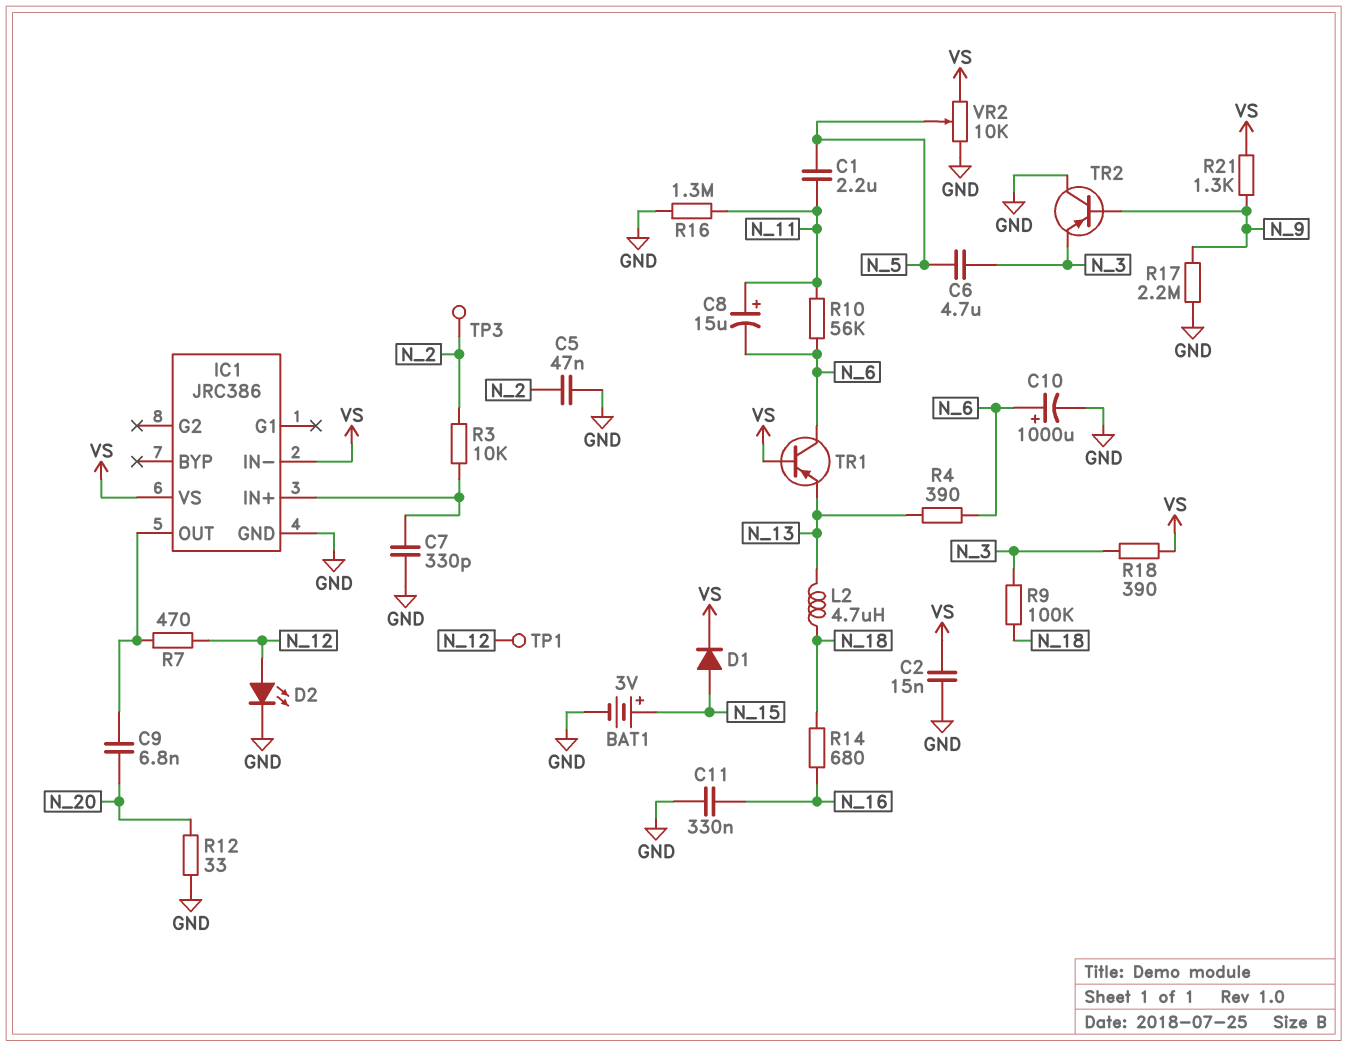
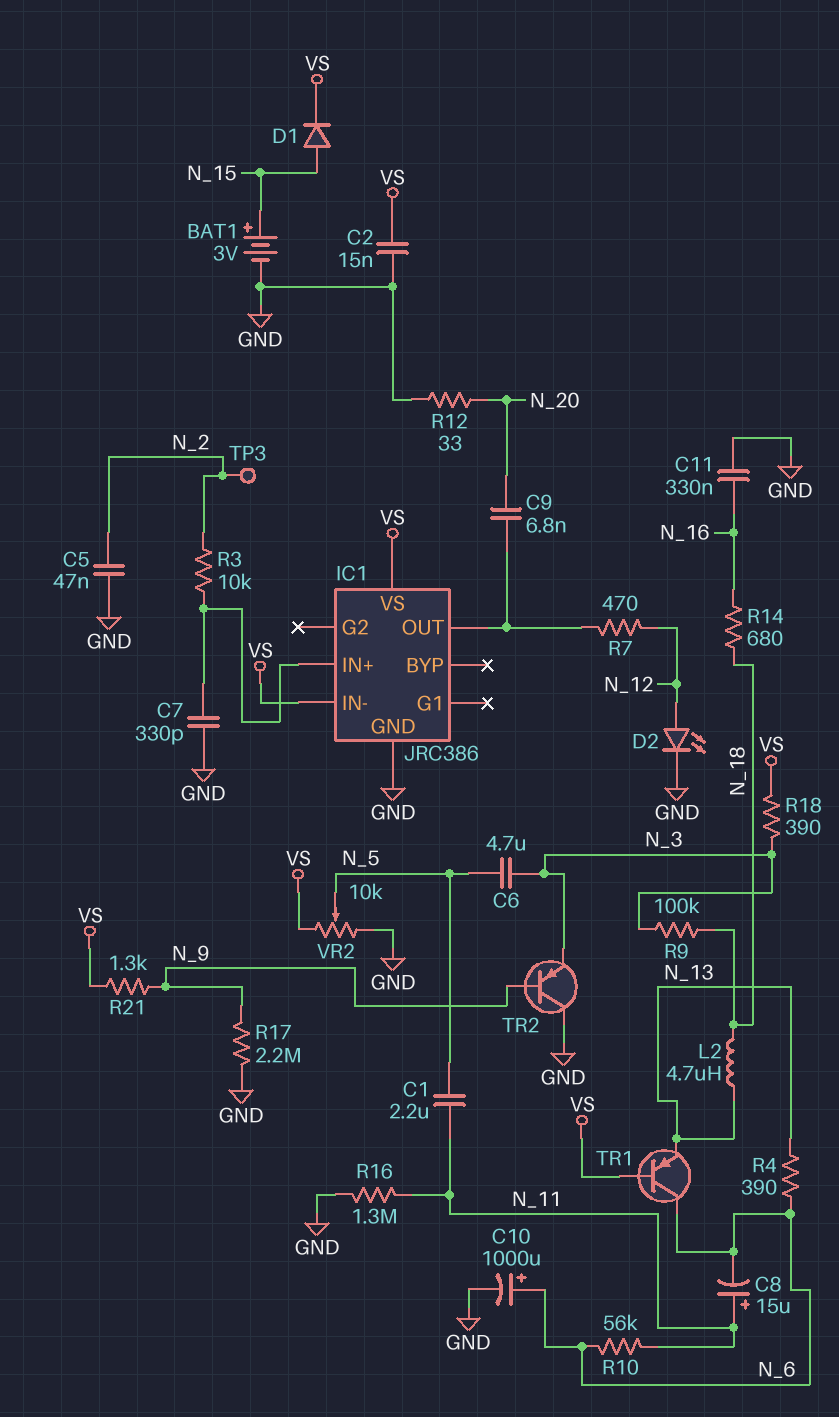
TP1: test point (N_12) -> none

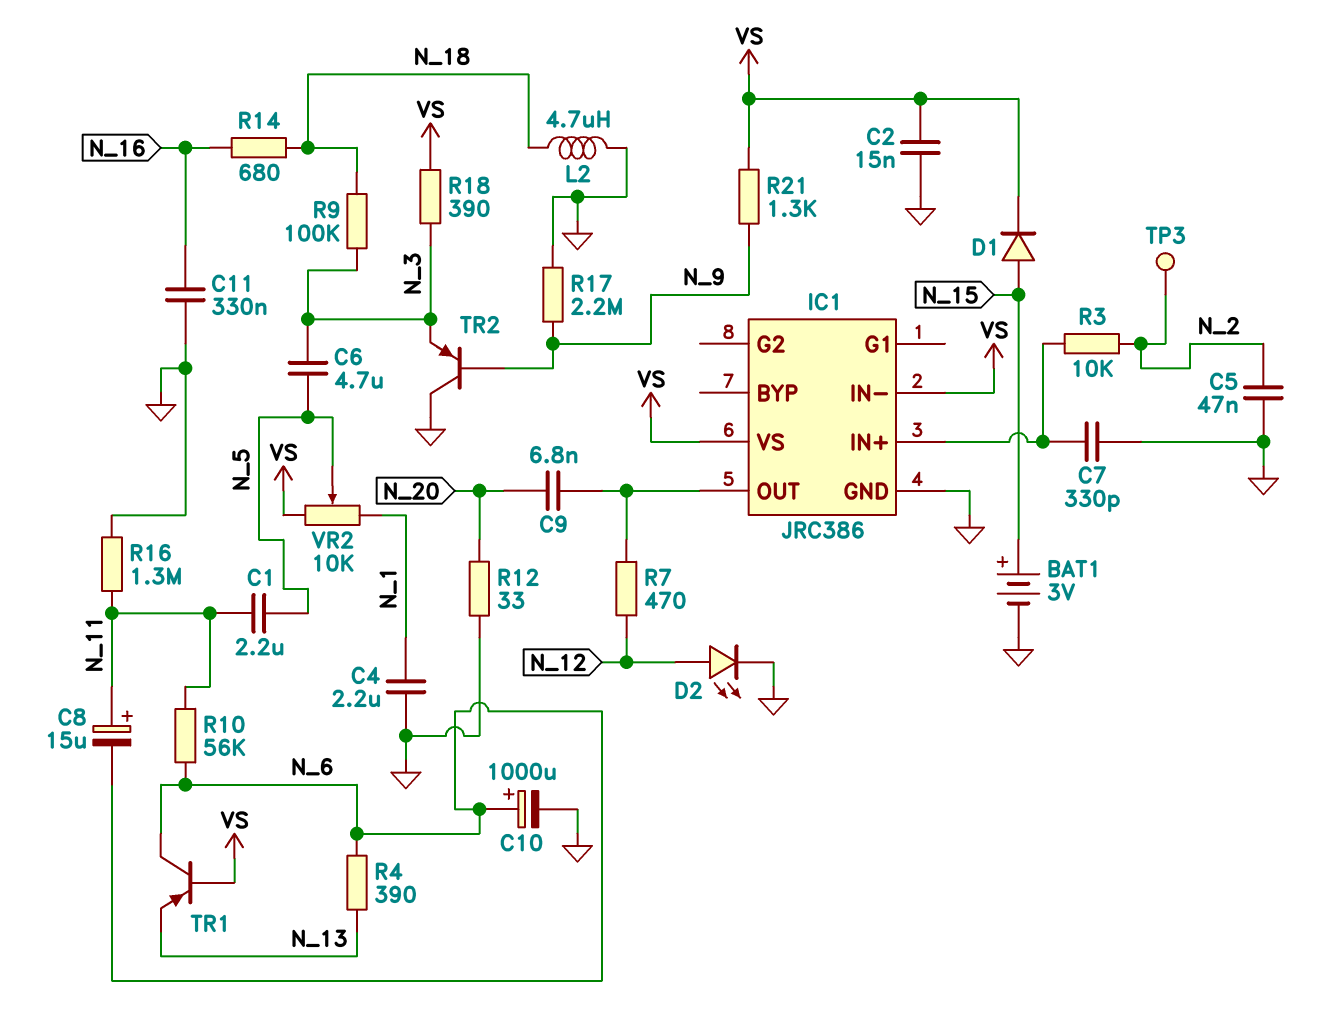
C4: none -> 2.2uF (GND, N_1)
L2: 4.7uH (N_13, N_18) -> 4.7uH (GND, N_18)
VR2: 10k (GND, VS, wiper N_5) -> 10k (N_1, VS, wiper N_5)

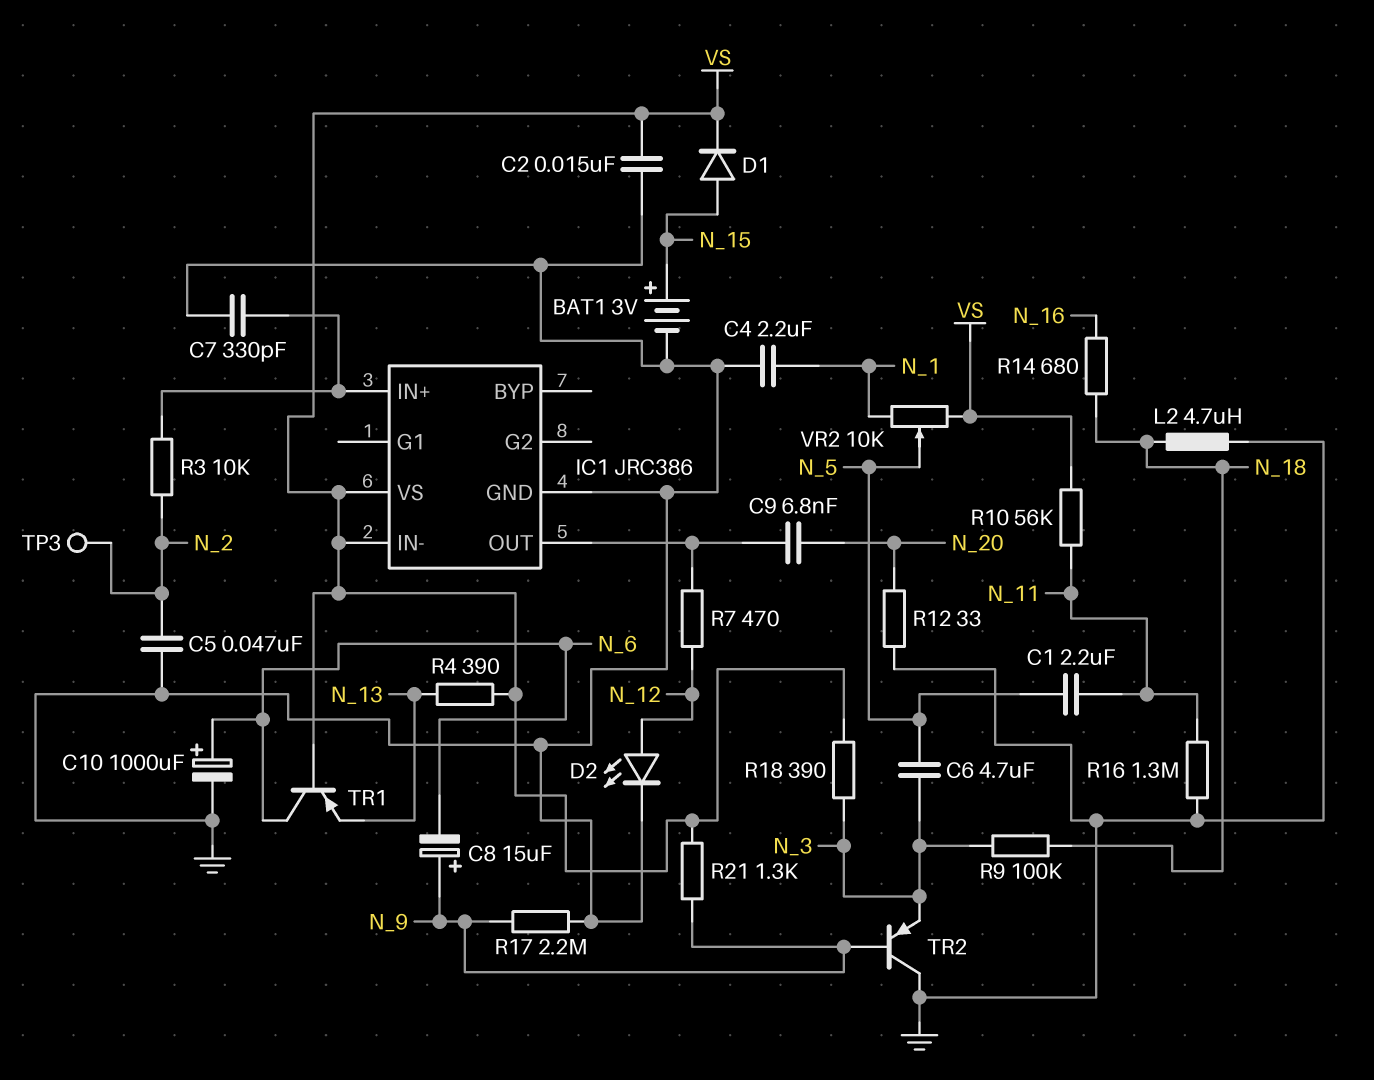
C8: 15uF (plus N_11, minus N_6) -> 15uF (plus N_9, minus N_6)
C11: 330nF (GND, N_16) -> none
R4: 390 (N_6, N_13) -> 390 (N_13, VS)
R10: 56k (N_6, N_11) -> 56k (N_11, VS)

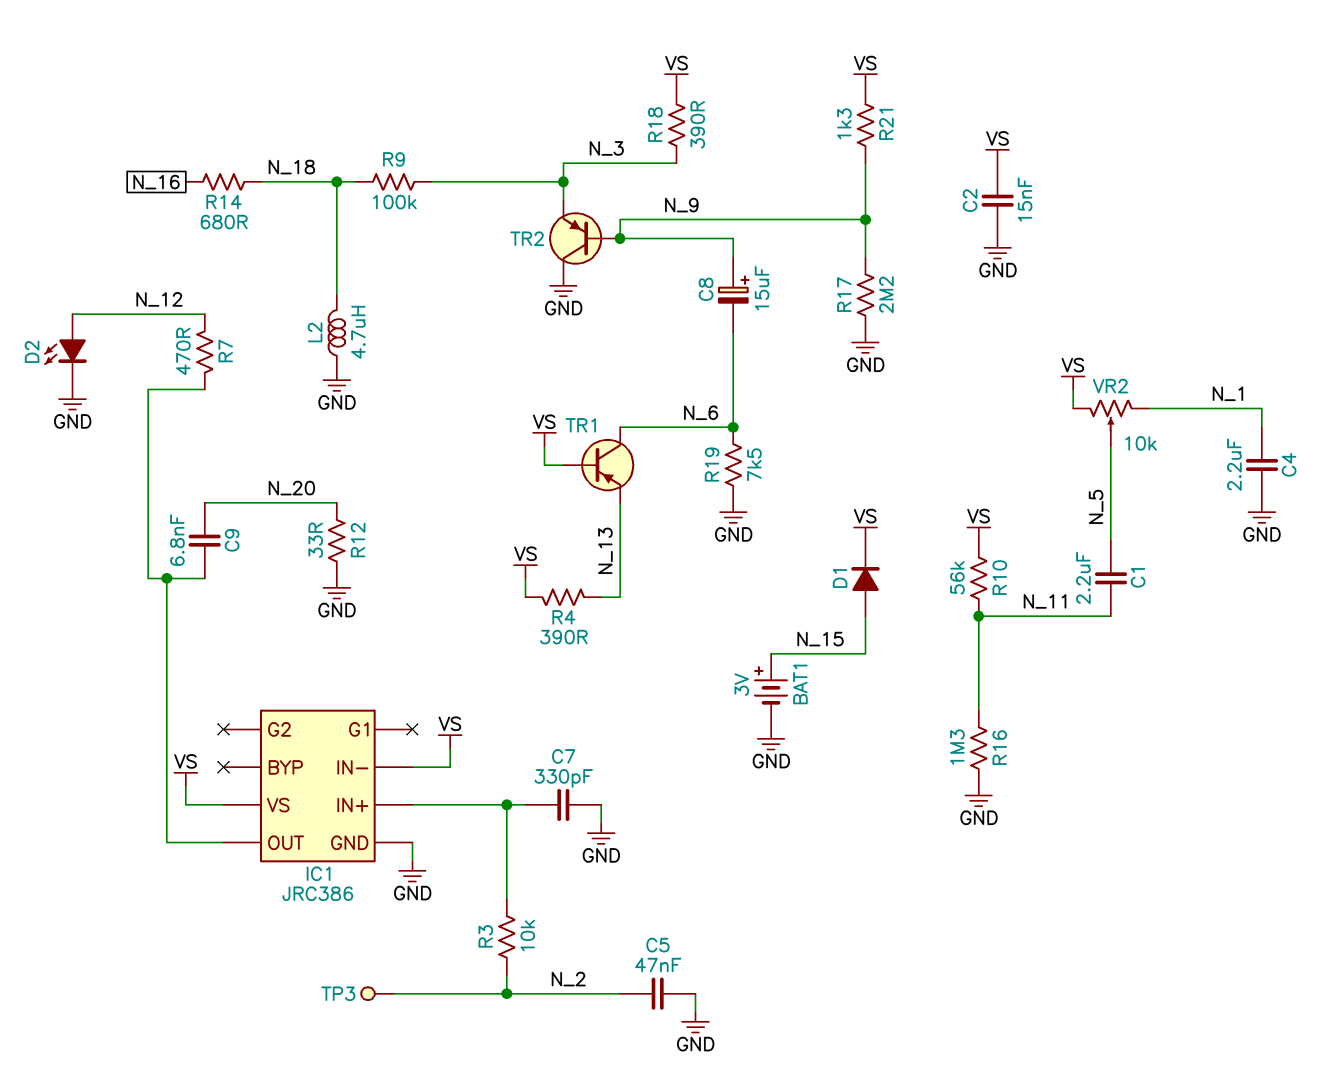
C6: 4.7uF (N_3, N_5) -> none
C10: 1000uF (plus N_6, minus GND) -> none
R19: none -> 7.5k (GND, N_6)

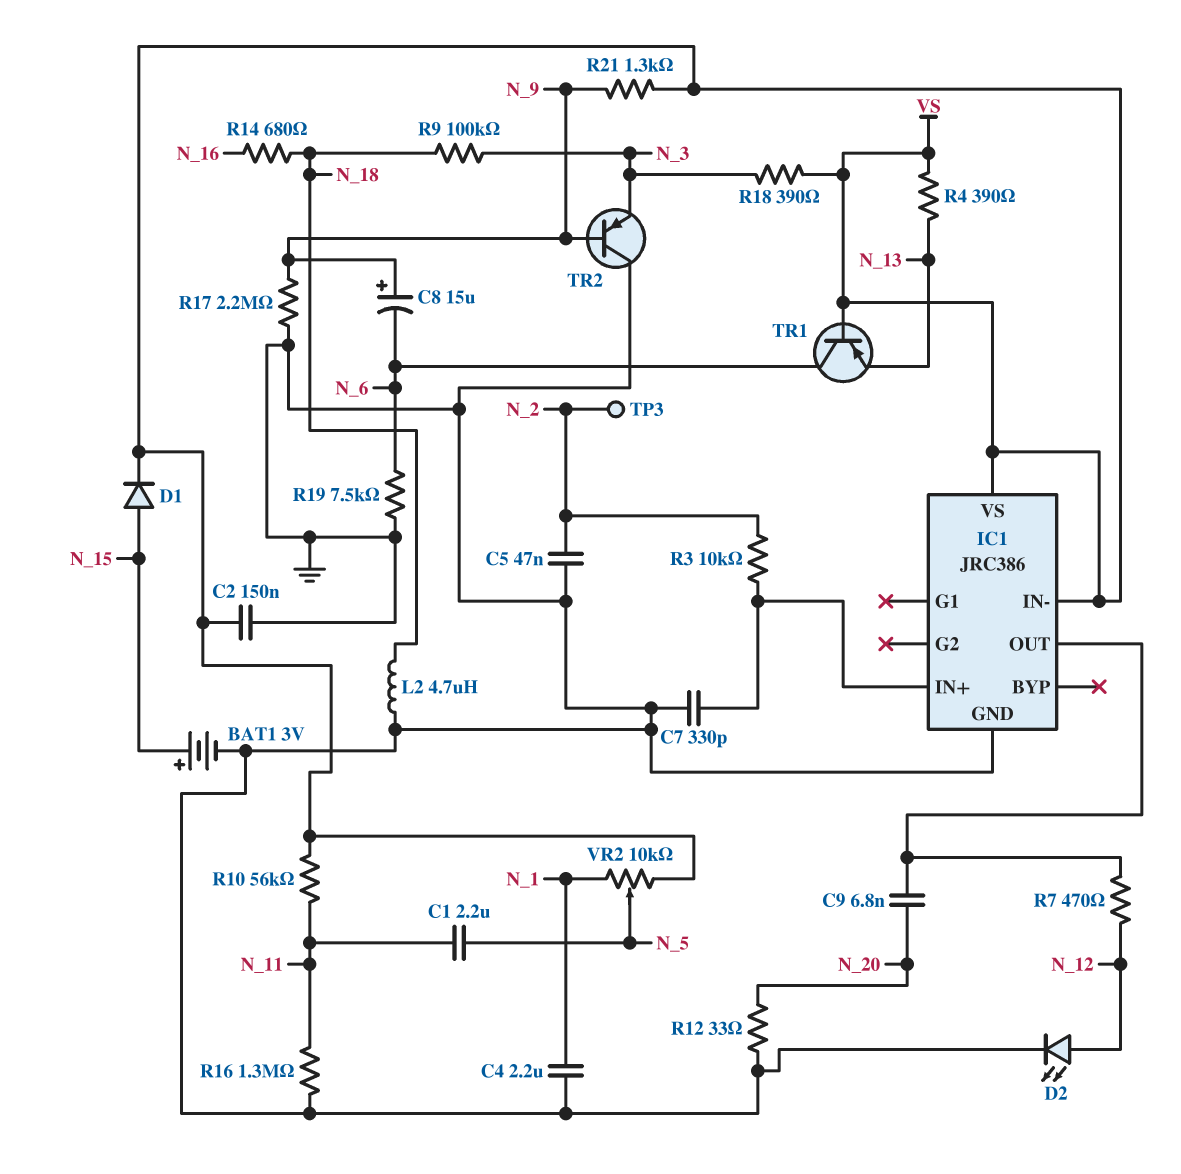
C2: 15nF (GND, VS) -> 150nF (GND, VS)

